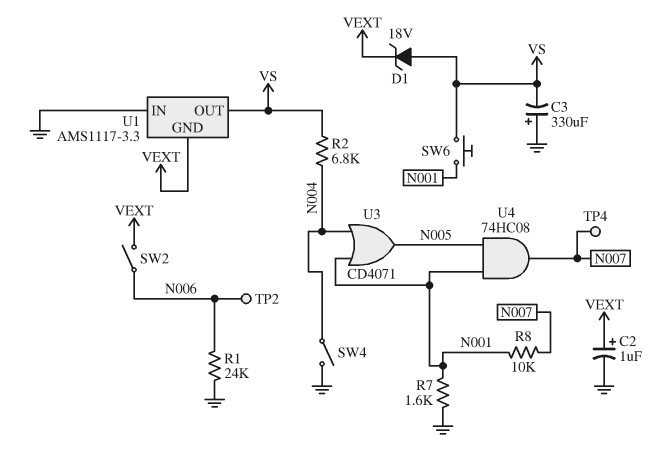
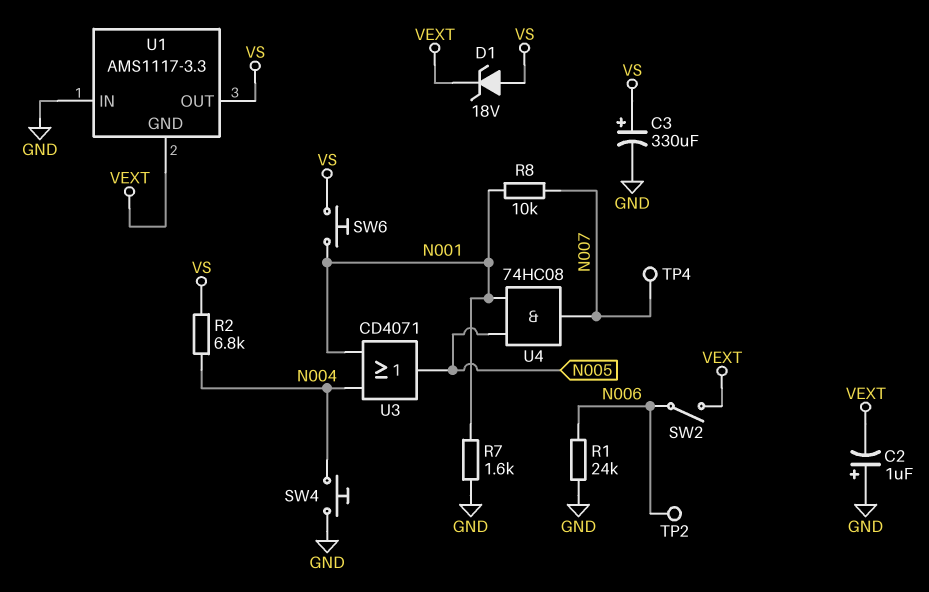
C2: 1uF (plus VEXT, minus GND) -> 1uF (plus GND, minus VEXT)
C3: 330uF (plus GND, minus VS) -> 330uF (plus VS, minus GND)
SW4: switch (GND, N004) -> button (GND, N004)

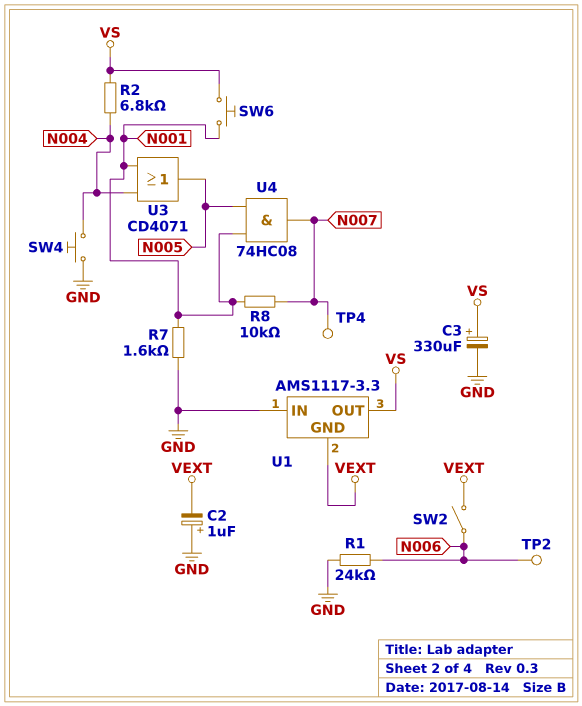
D1: zener 18V (A VS, K VEXT) -> none

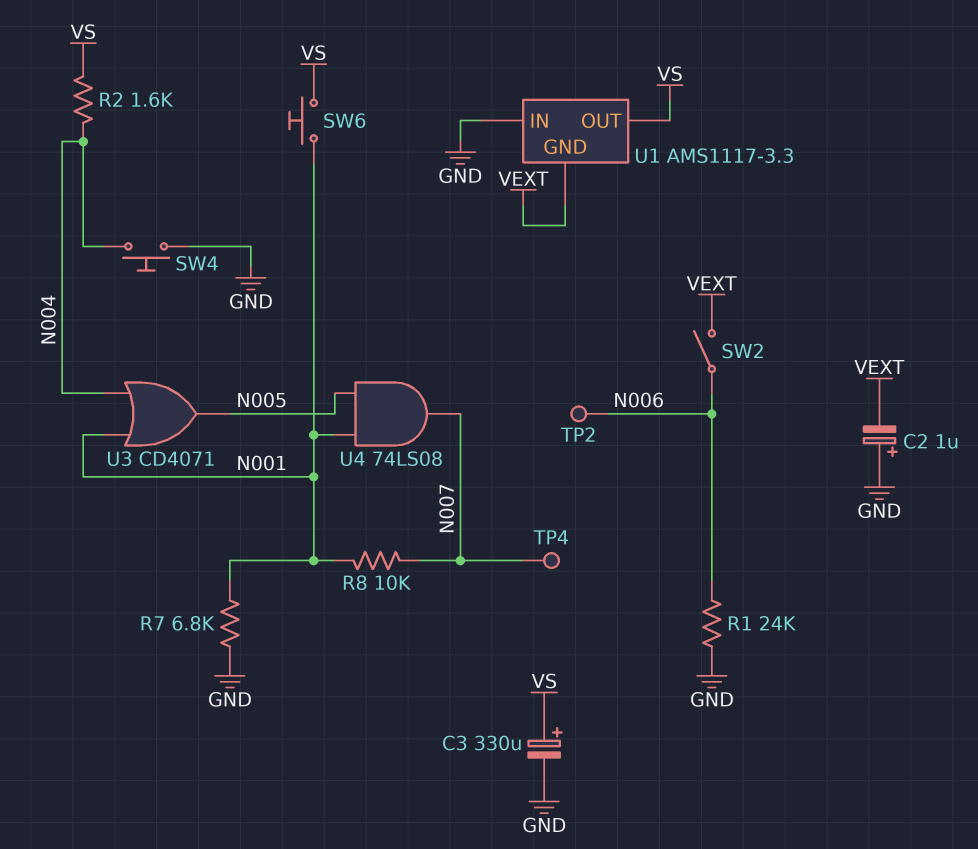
R2: 6.8k (N004, VS) -> 1.6k (N004, VS)
R7: 1.6k (GND, N001) -> 6.8k (GND, N001)
U4: AND 74HC08 (in N001, in N005, out N007) -> AND 74LS08 (in N001, in N005, out N007)

